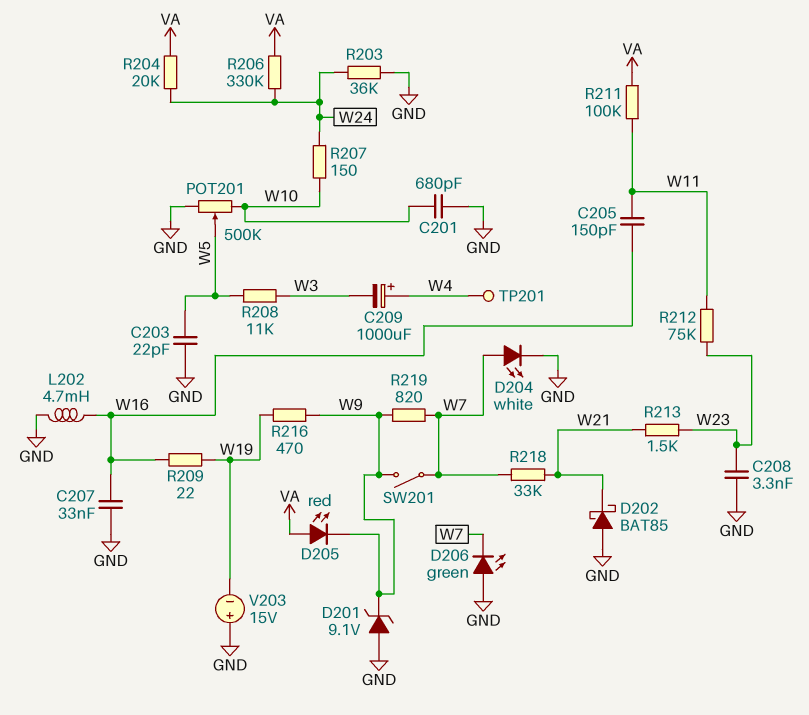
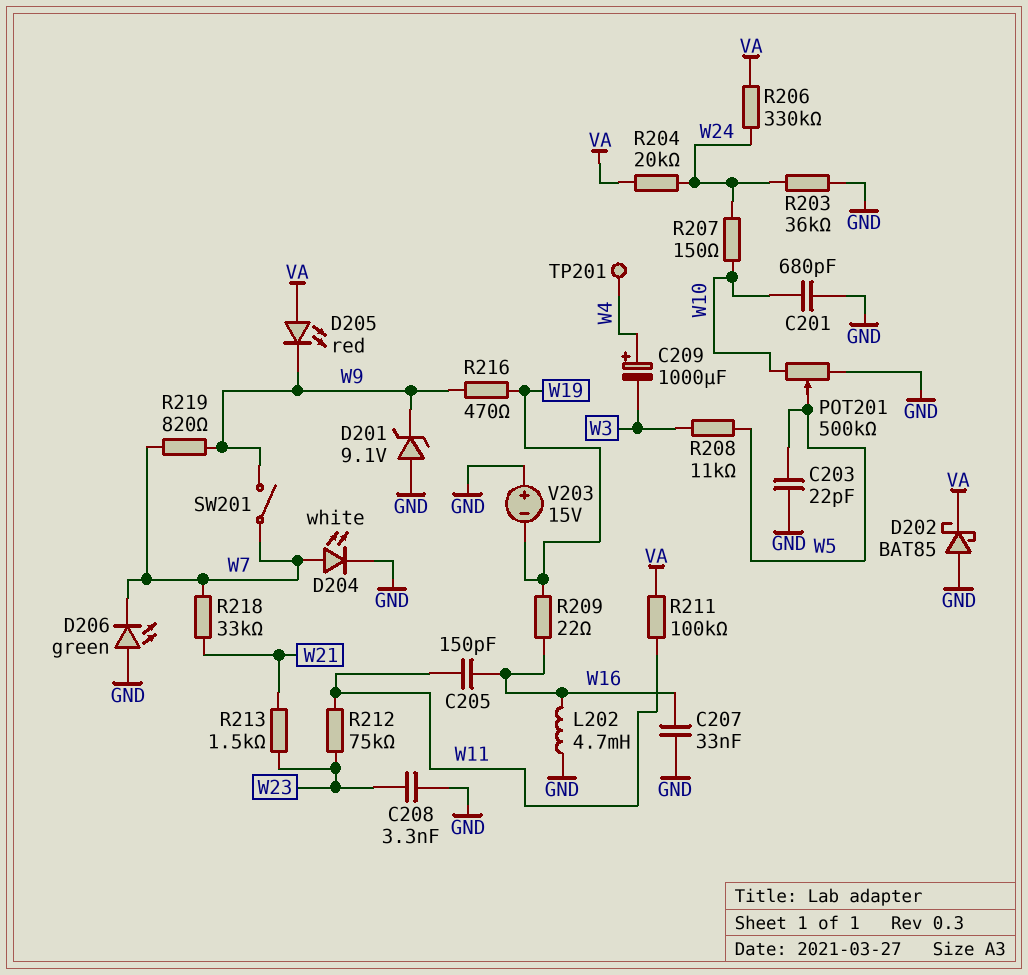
D202: schottky BAT85 (A GND, K W21) -> schottky BAT85 (A GND, K VA)

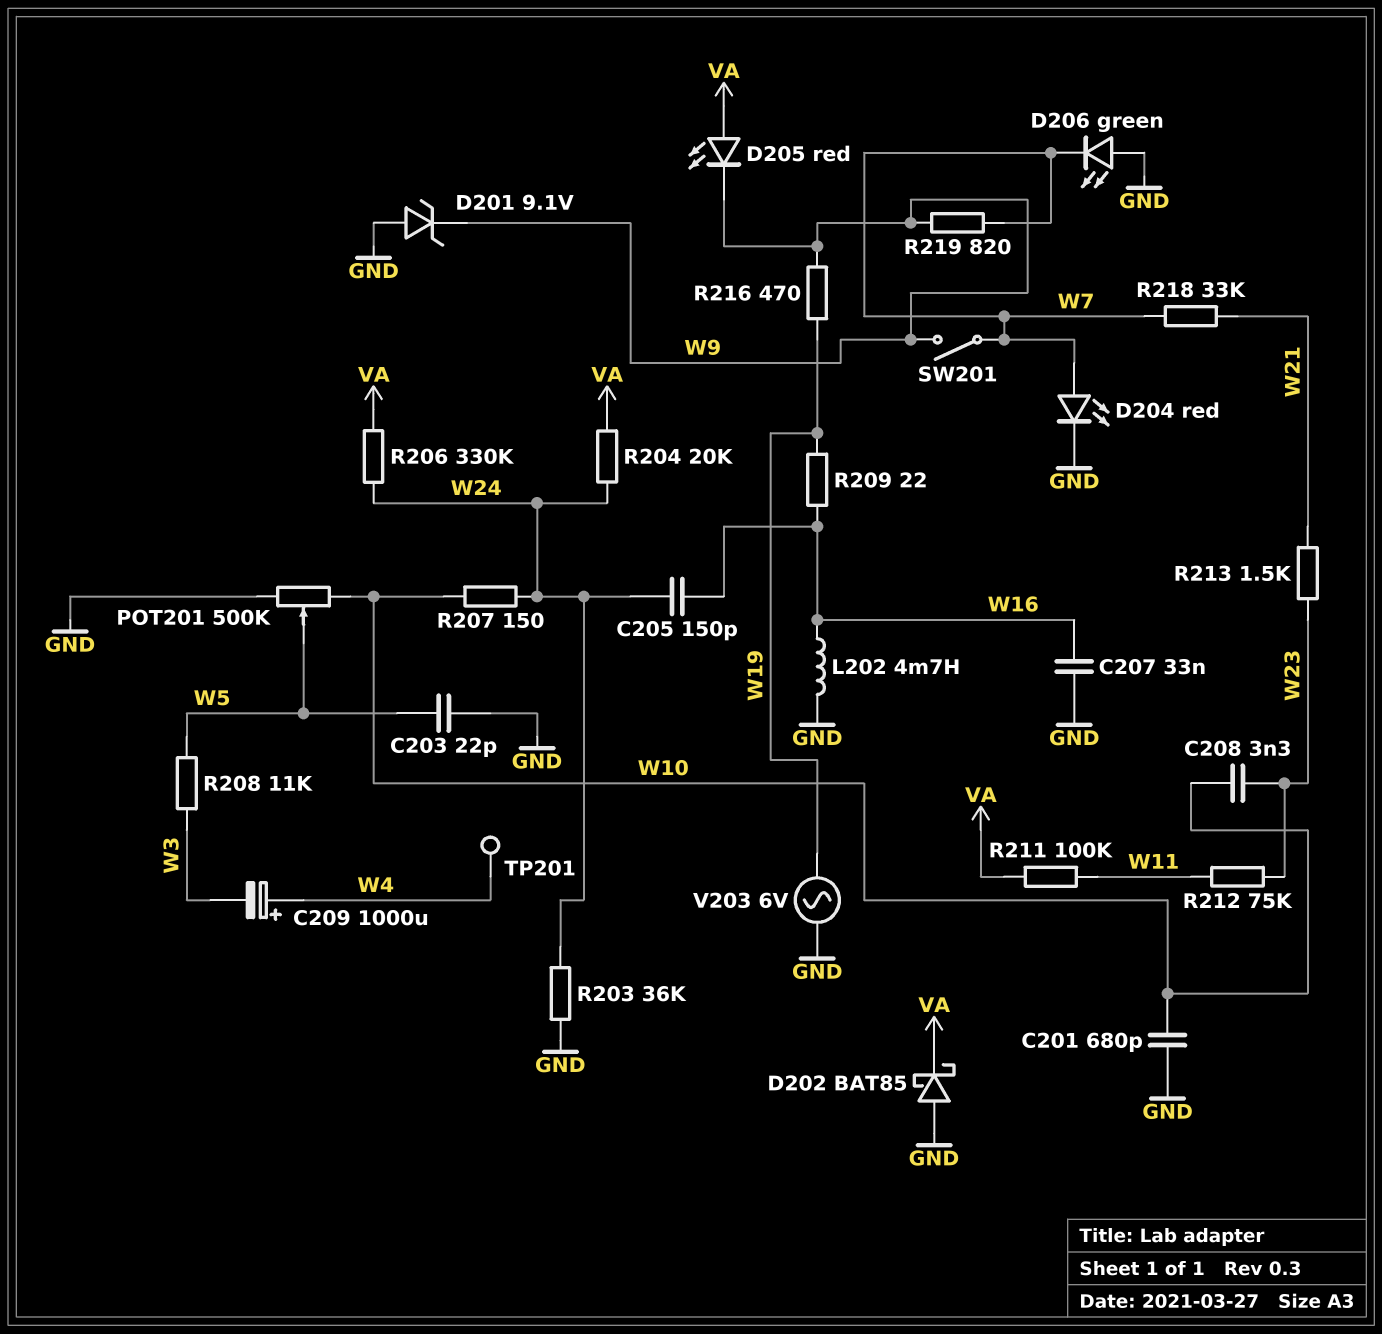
C205: 150pF (W11, W16) -> 150pF (W16, W24)
C208: 3.3nF (GND, W23) -> 3.3nF (W10, W23)
D204: LED white (A W7, K GND) -> LED red (A W7, K GND)
V203: 15V (plus GND, minus W19) -> AC 6V (GND, W19)

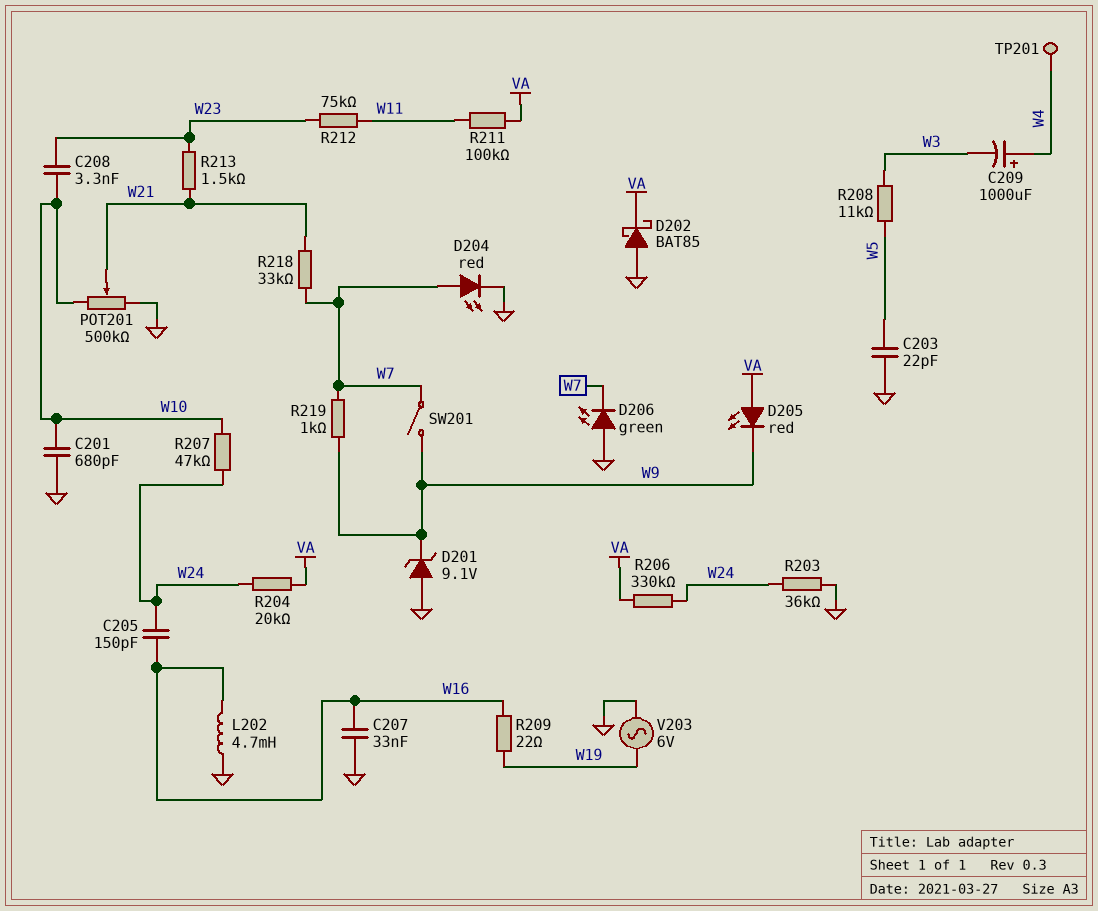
POT201: 500k (GND, W10, wiper W5) -> 500k (GND, W10, wiper W21)
R207: 150 (W10, W24) -> 47k (W10, W24)
R216: 470 (W9, W19) -> none
R219: 820 (W7, W9) -> 1k (W7, W9)

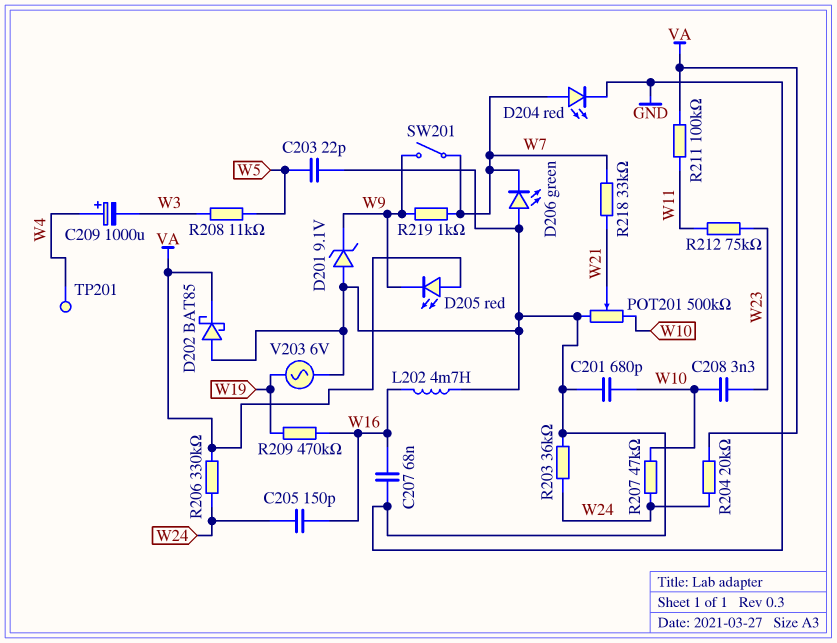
C207: 33nF (GND, W16) -> 68nF (GND, W16)
R209: 22 (W16, W19) -> 470k (W16, W19)
R213: 1.5k (W21, W23) -> none

